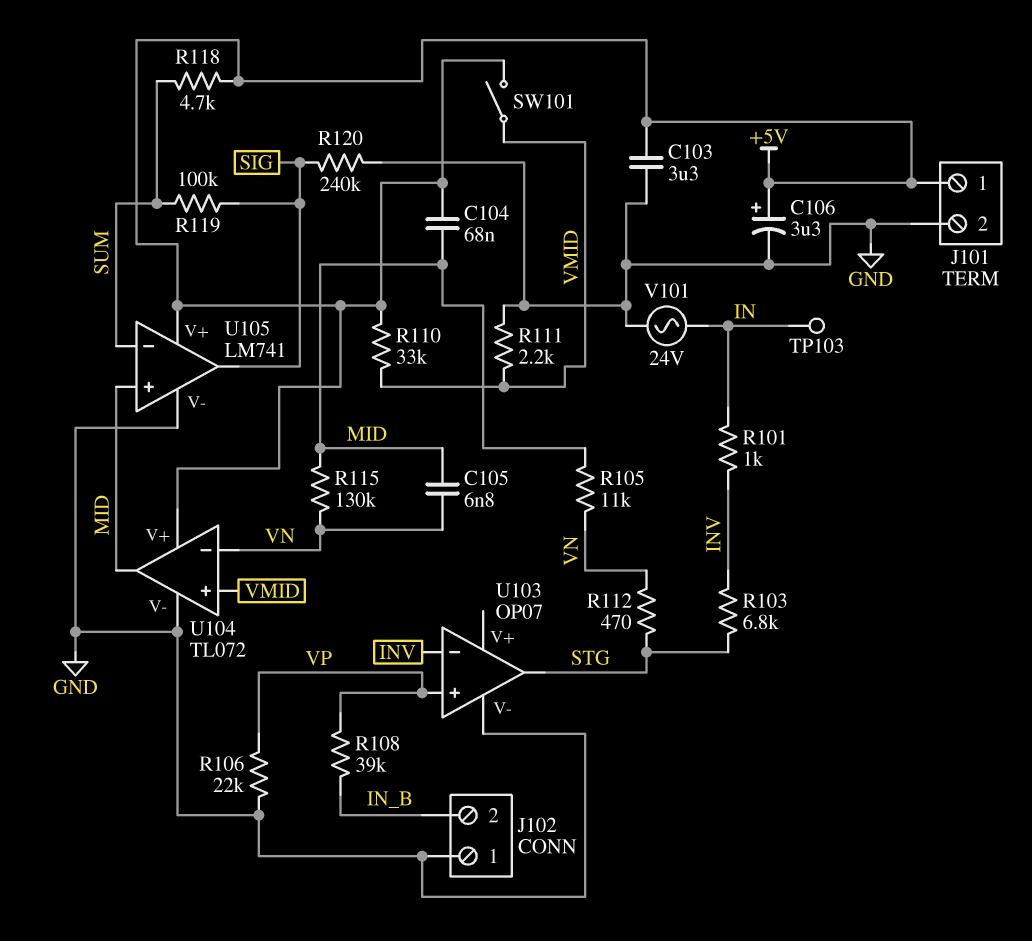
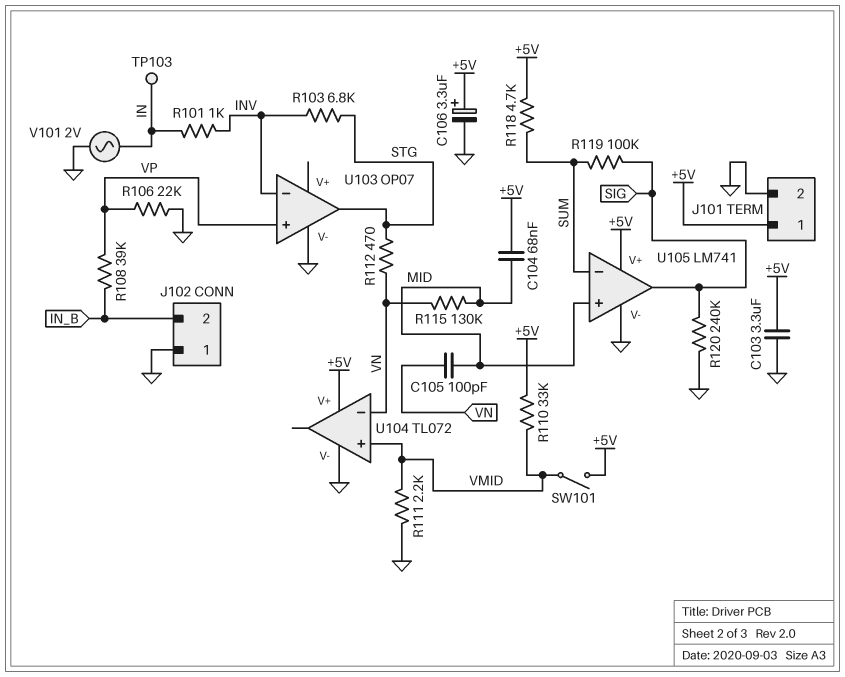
C105: 6.8nF (MID, VN) -> 100pF (MID, VN)
R105: 11k (MID, VN) -> none
U104 pin out: MID -> none
V101: AC 24V (GND, IN) -> AC 2V (GND, IN)

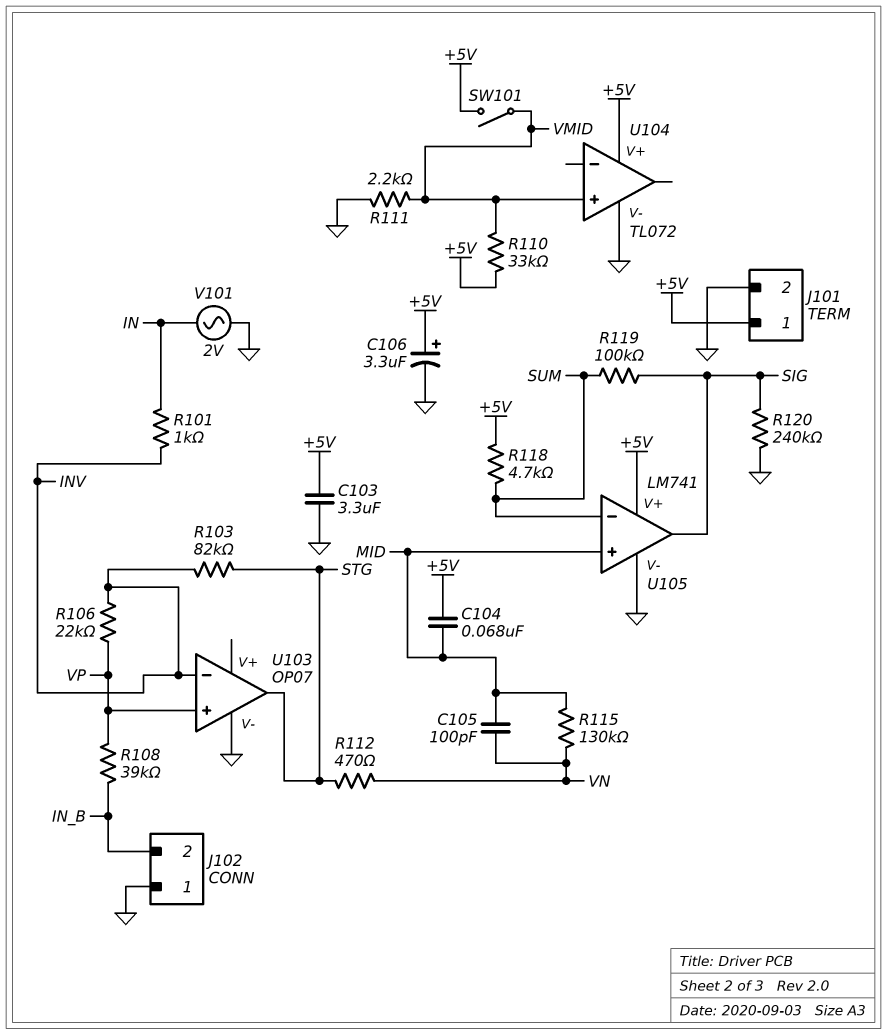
R103: 6.8k (INV, STG) -> 82k (INV, STG)
R106: 22k (GND, VP) -> 22k (INV, VP)
TP103: test point (IN) -> none
U104 pin in-: VN -> none

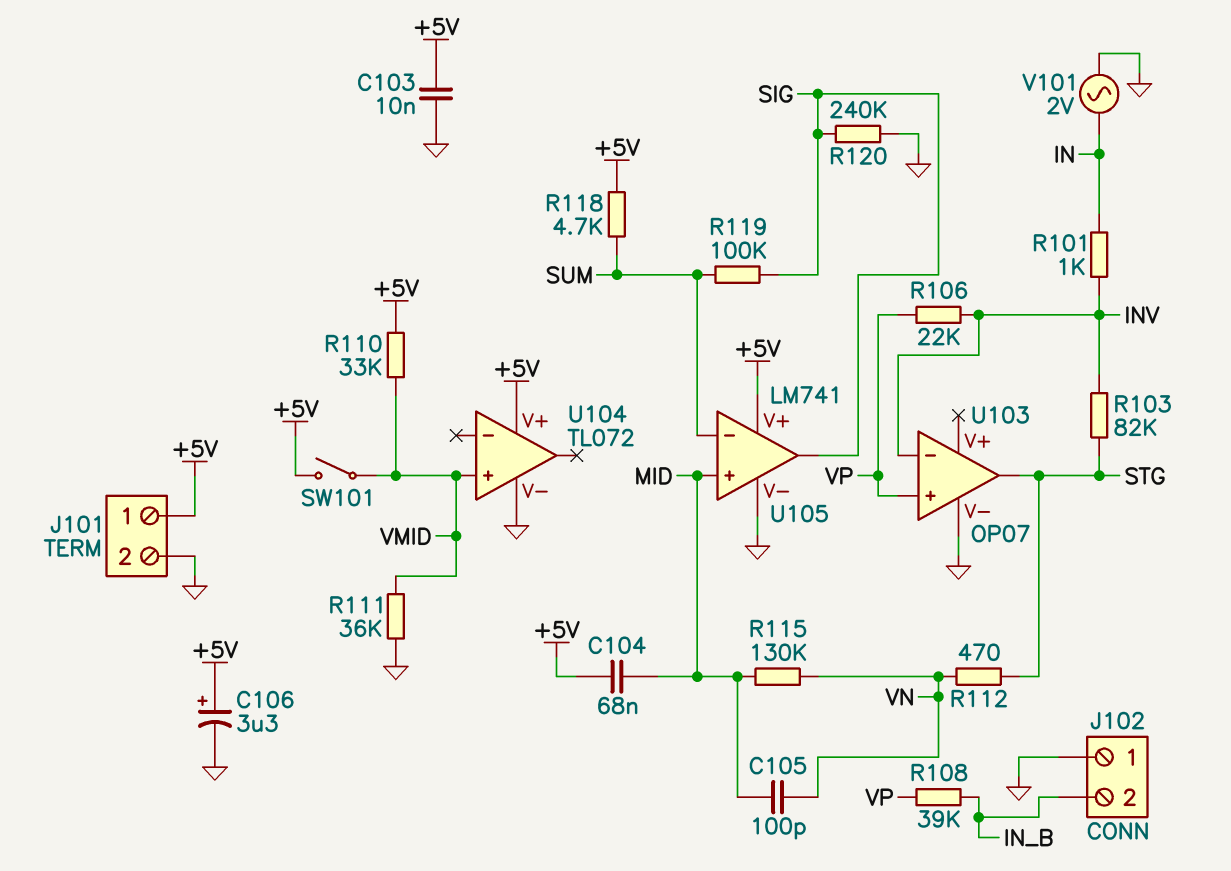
C103: 3.3uF (+5V, GND) -> 10nF (+5V, GND)
R111: 2.2k (GND, VMID) -> 36k (GND, VMID)

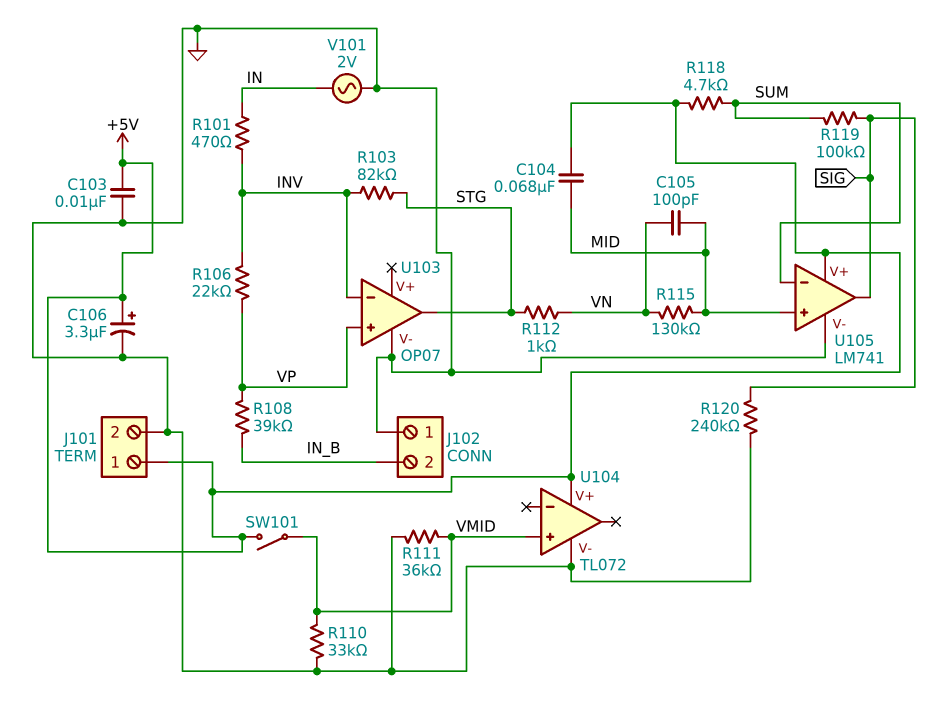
R101: 1k (IN, INV) -> 470 (IN, INV)
R110: 33k (+5V, VMID) -> 33k (GND, VMID)
R112: 470 (STG, VN) -> 1k (STG, VN)

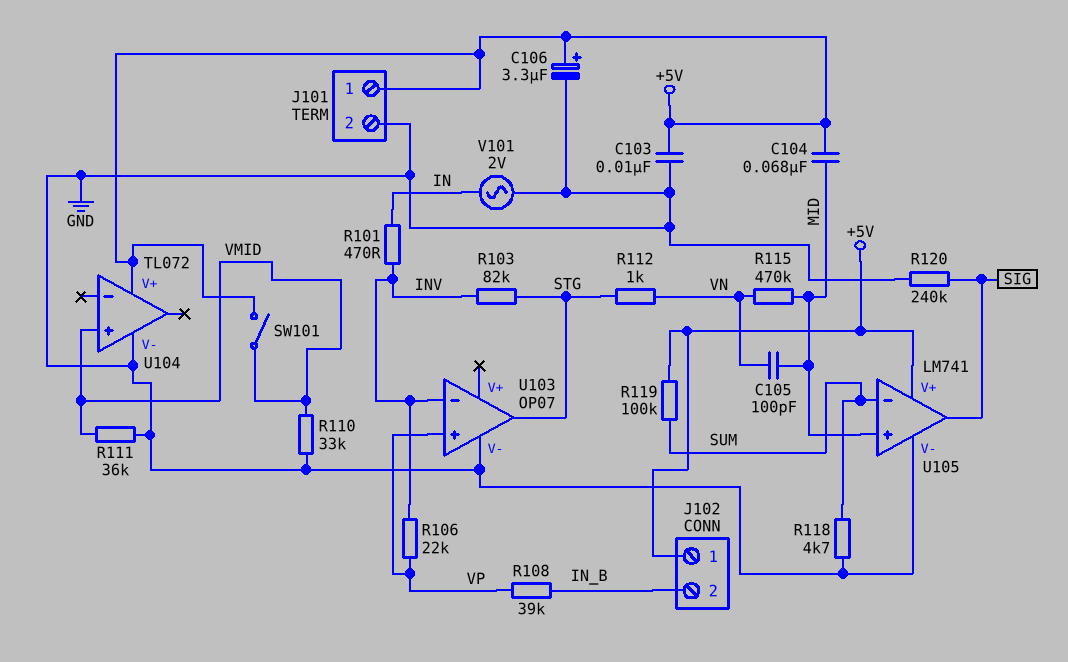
J102 pin 1: GND -> +5V
R115: 130k (MID, VN) -> 470k (MID, VN)
R118: 4.7k (+5V, SUM) -> 4.7k (GND, SUM)
R119: 100k (SIG, SUM) -> 100k (+5V, SUM)

